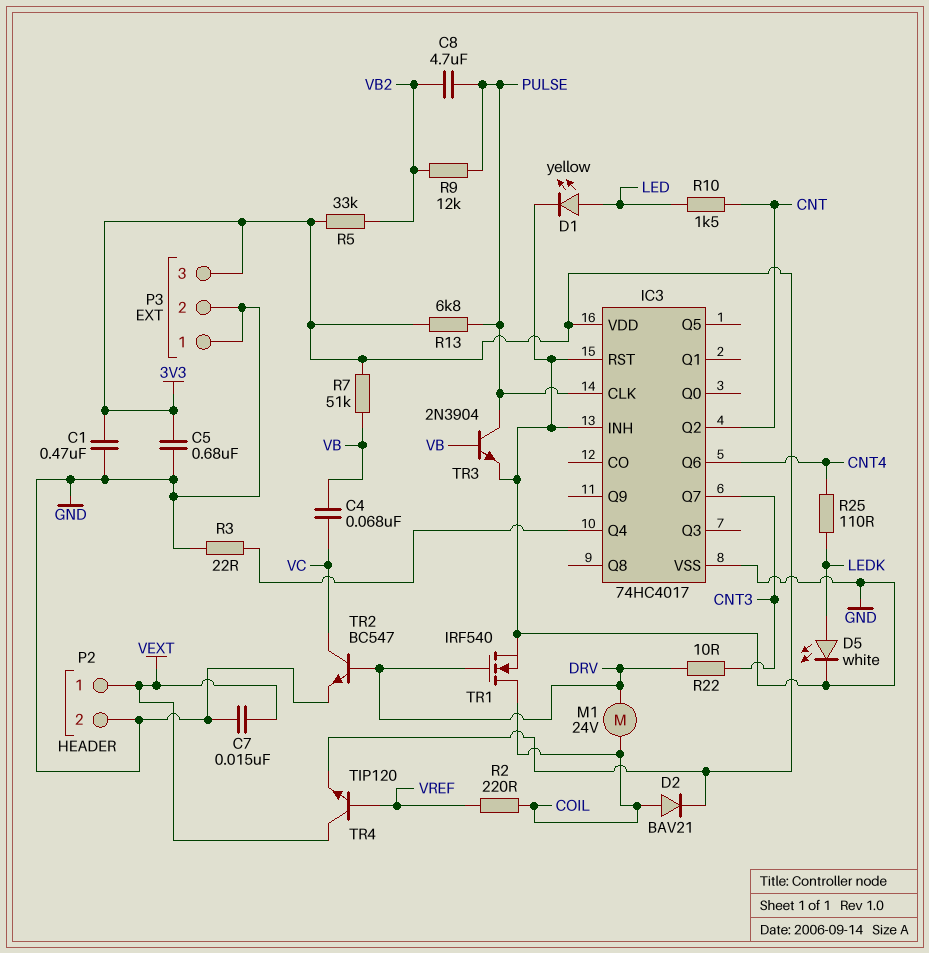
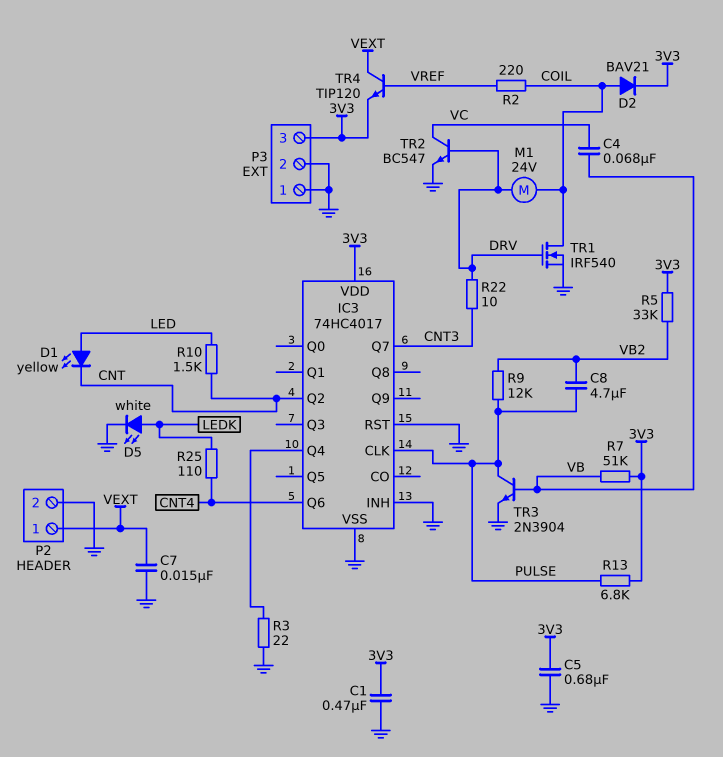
D1: LED yellow (A LED, K GND) -> LED yellow (A LED, K CNT)

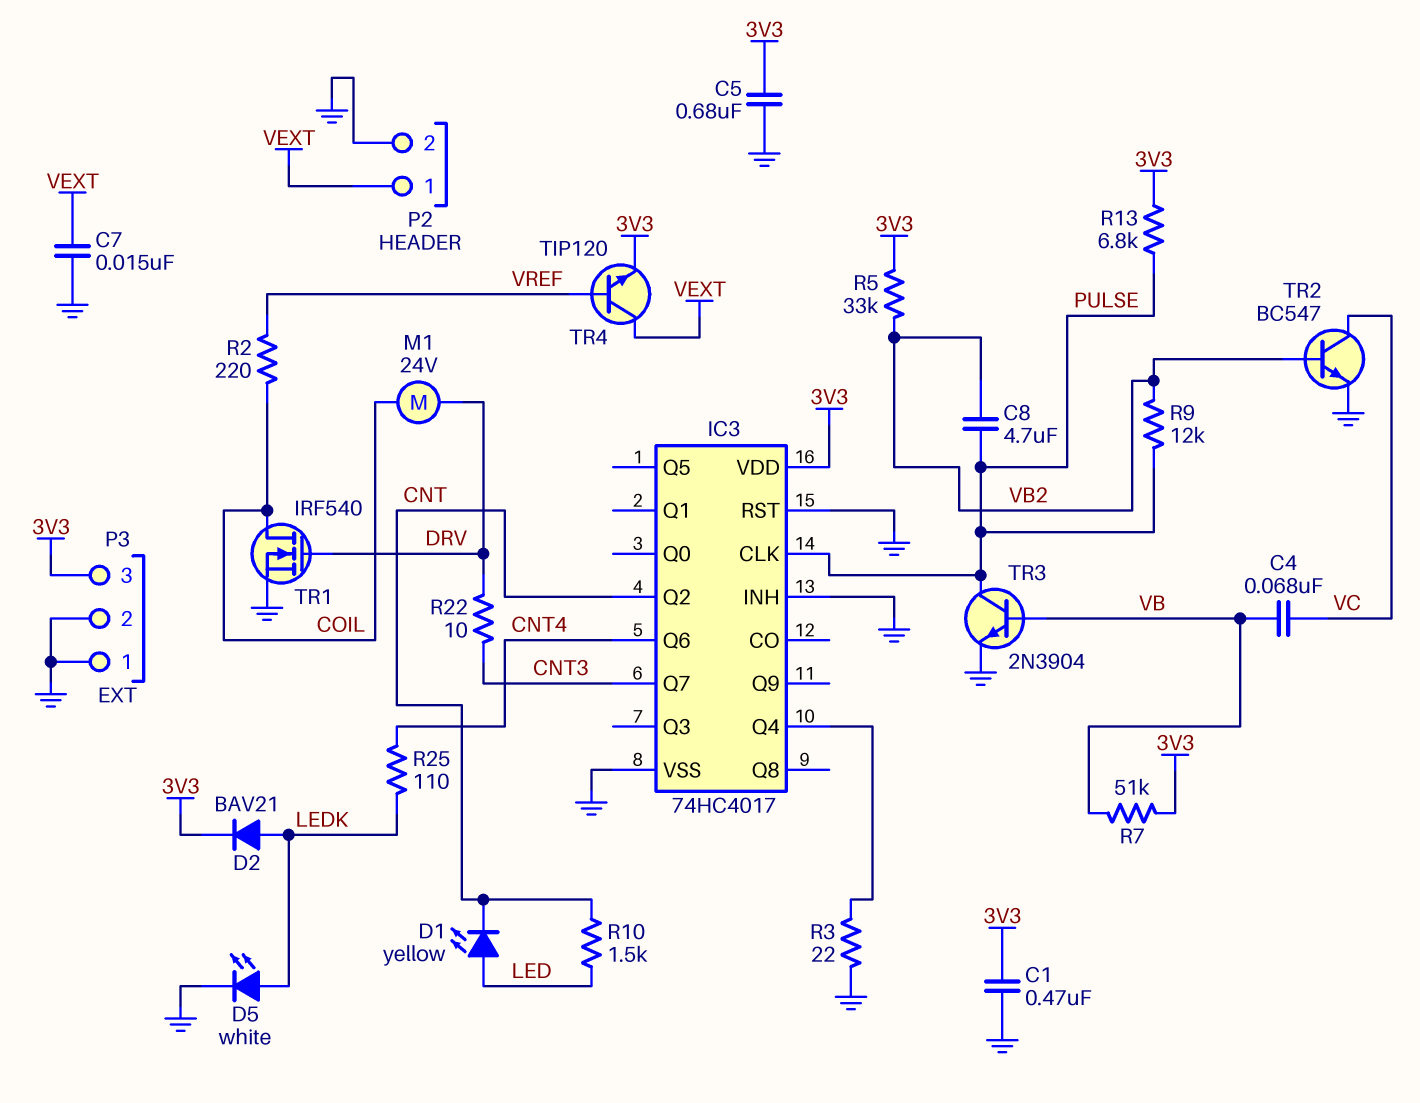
D2: diode BAV21 (A COIL, K 3V3) -> diode BAV21 (A LEDK, K 3V3)
TR2: NPN BC547 (B DRV, C VC, E GND) -> NPN BC547 (B VB2, C VC, E GND)

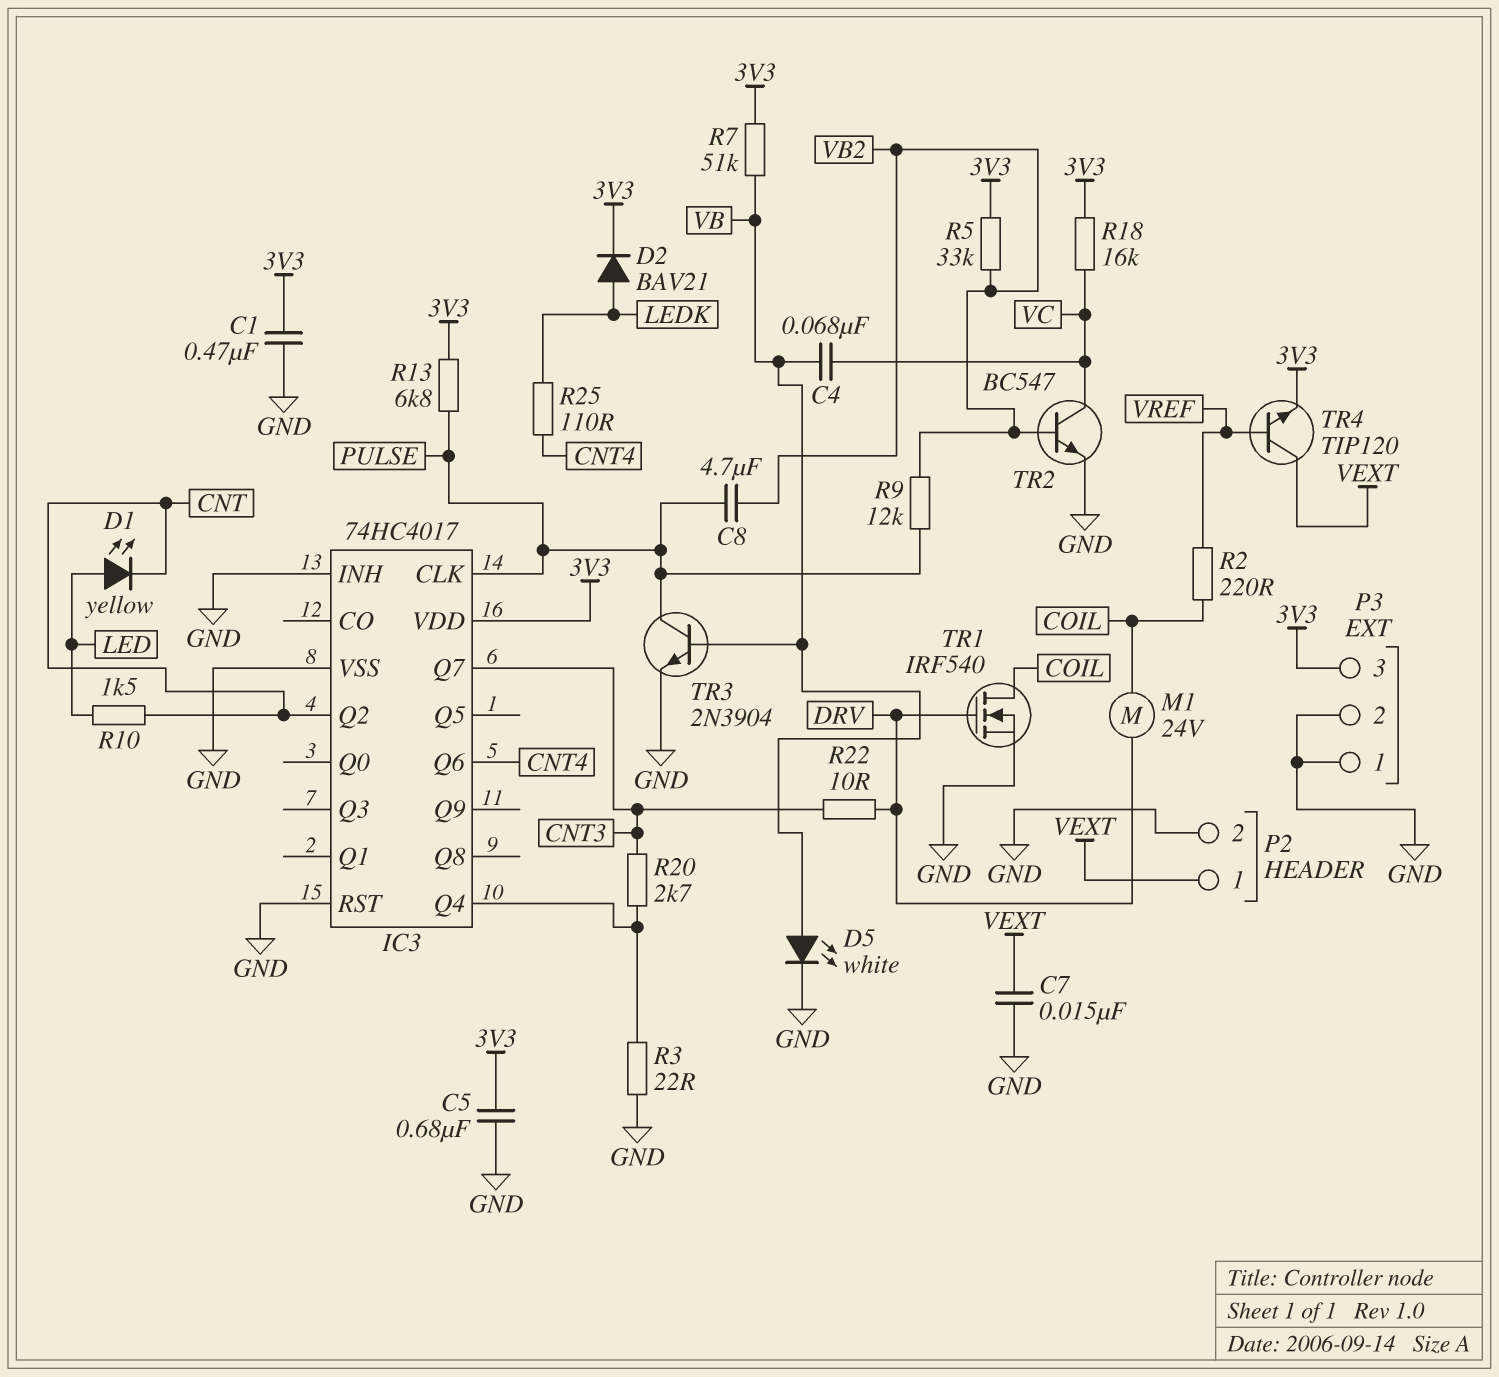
D5: LED white (A LEDK, K GND) -> LED white (A VB, K GND)
R18: none -> 16k (3V3, VC)
R20: none -> 2.7k (CNT3, IC3/Q4)

